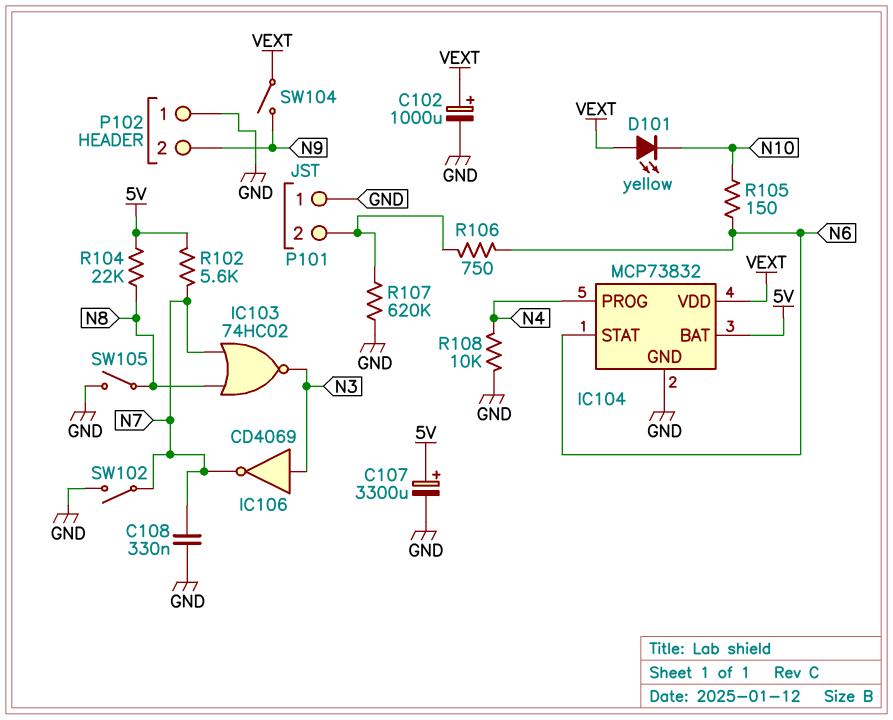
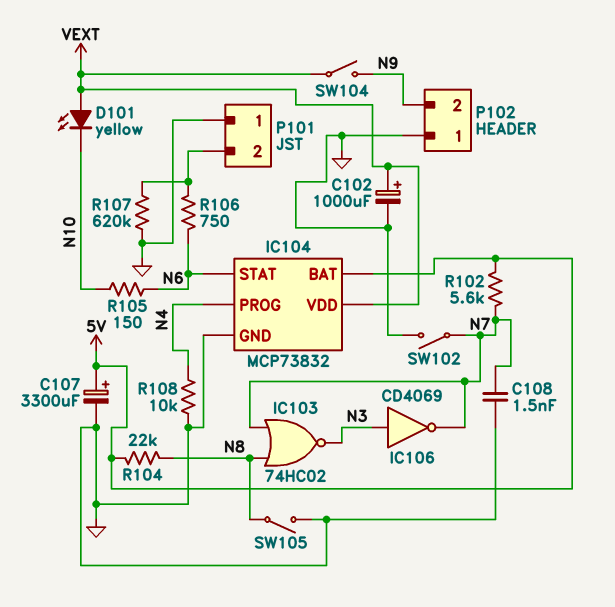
C108: 330nF (GND, N7) -> 1.5nF (GND, N7)

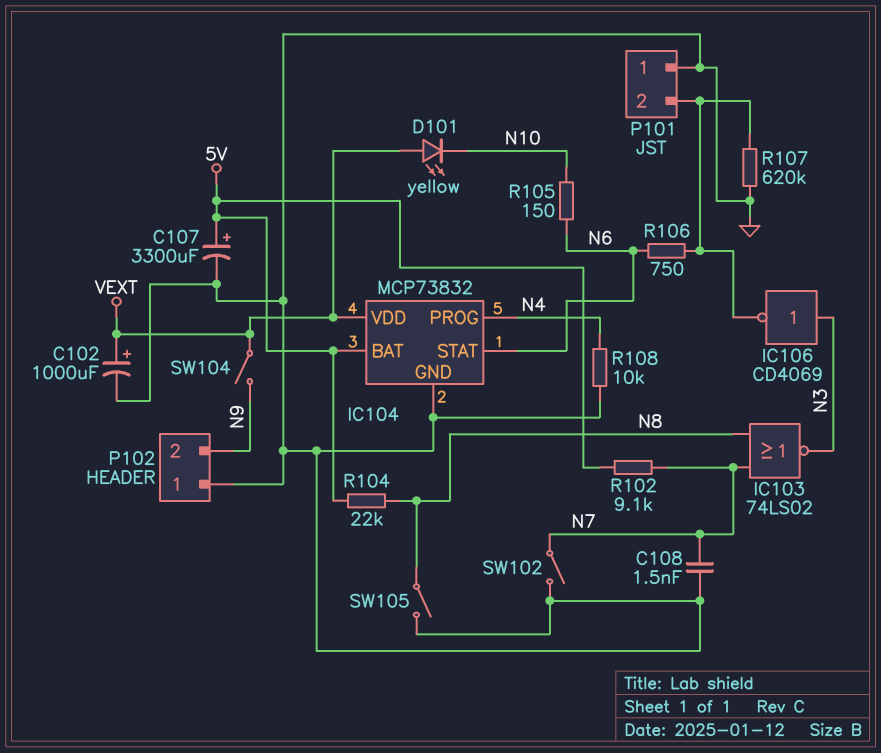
IC103: NOR 74HC02 (in N7, in N8, out N3) -> NOR 74LS02 (in N7, in N8, out N3)
IC106: NOT CD4069 (in N3, out N7) -> NOT CD4069 (in N3, out P101/2)
R102: 5.6k (5V, N7) -> 9.1k (5V, N7)

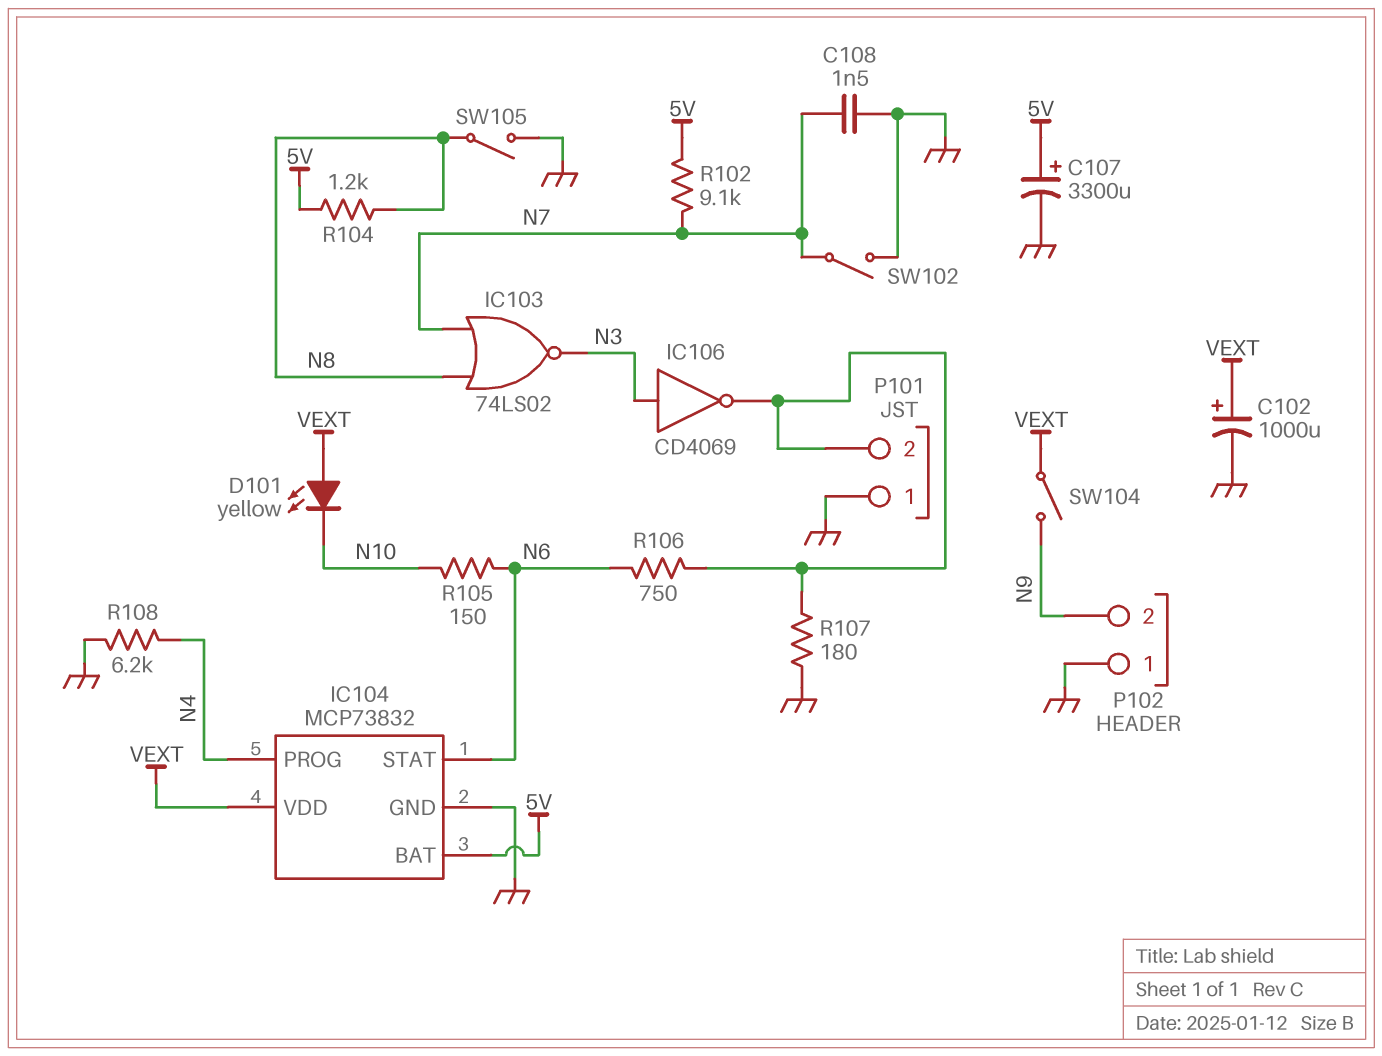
R104: 22k (5V, N8) -> 1.2k (5V, N8)
R107: 620k (GND, P101/2) -> 180 (GND, P101/2)
R108: 10k (GND, N4) -> 6.2k (GND, N4)

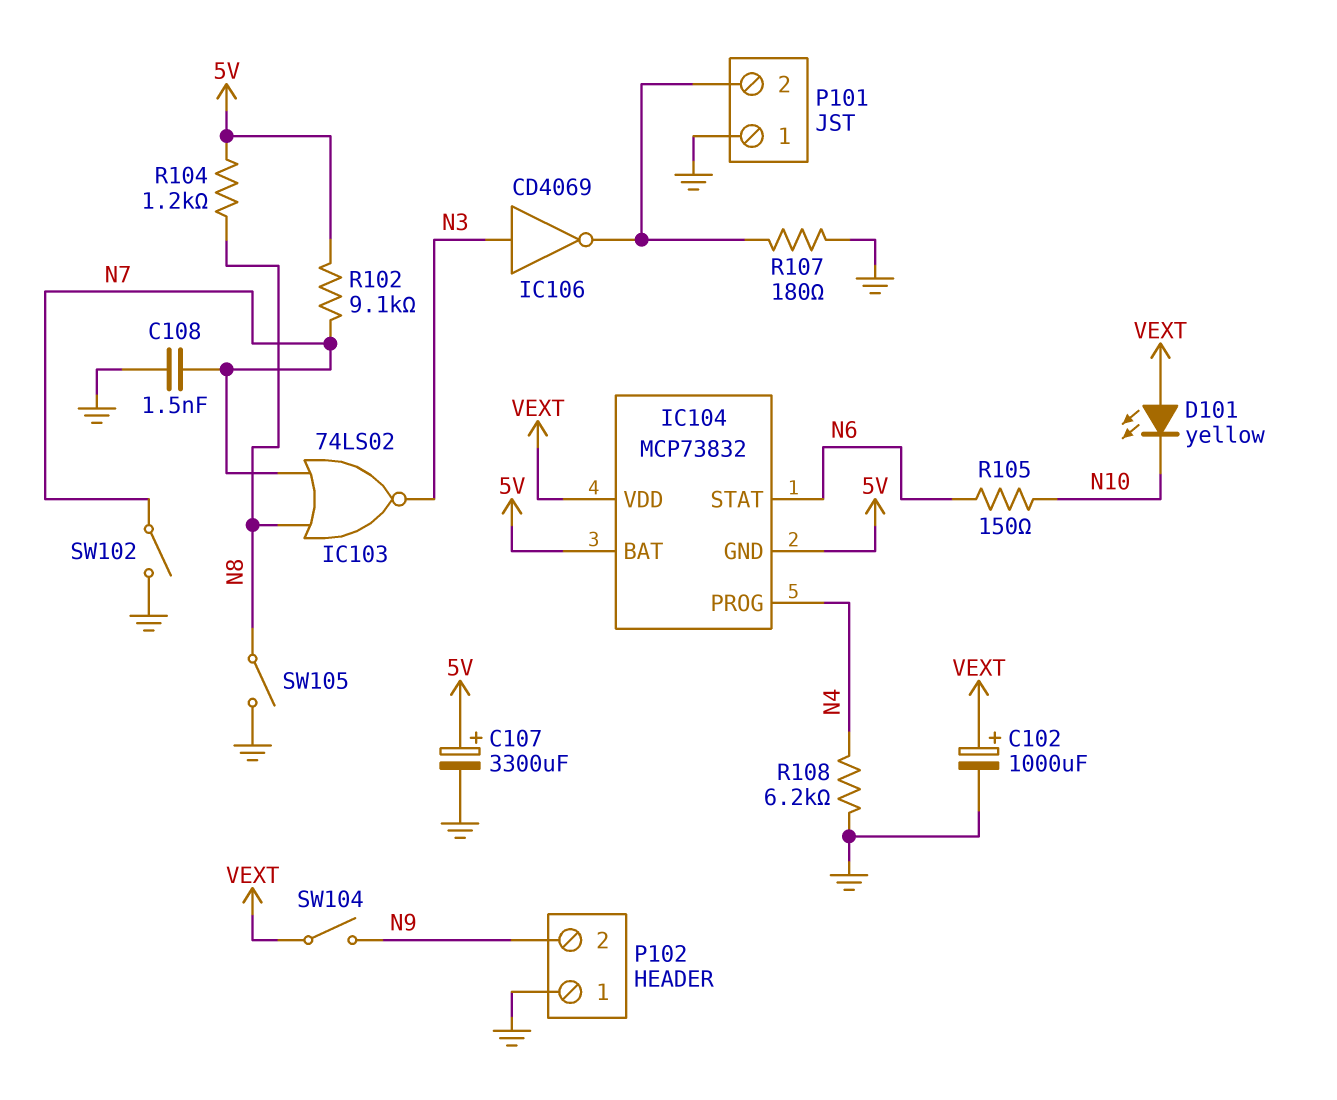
IC104 pin GND: GND -> 5V
R106: 750 (N6, P101/2) -> none

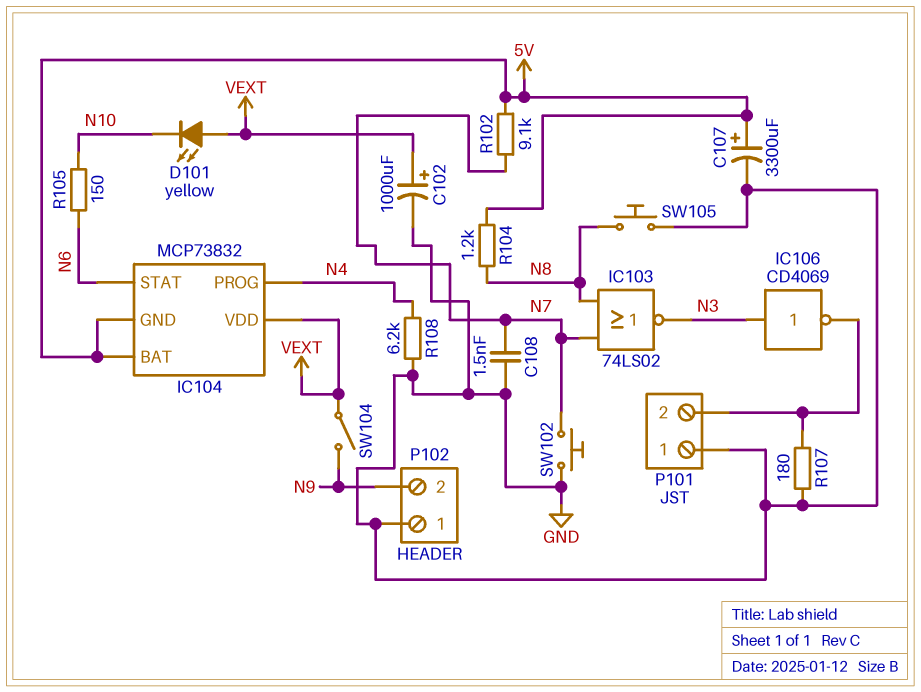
SW102: switch (GND, N7) -> button (GND, N7)
SW105: switch (GND, N8) -> button (GND, N8)

